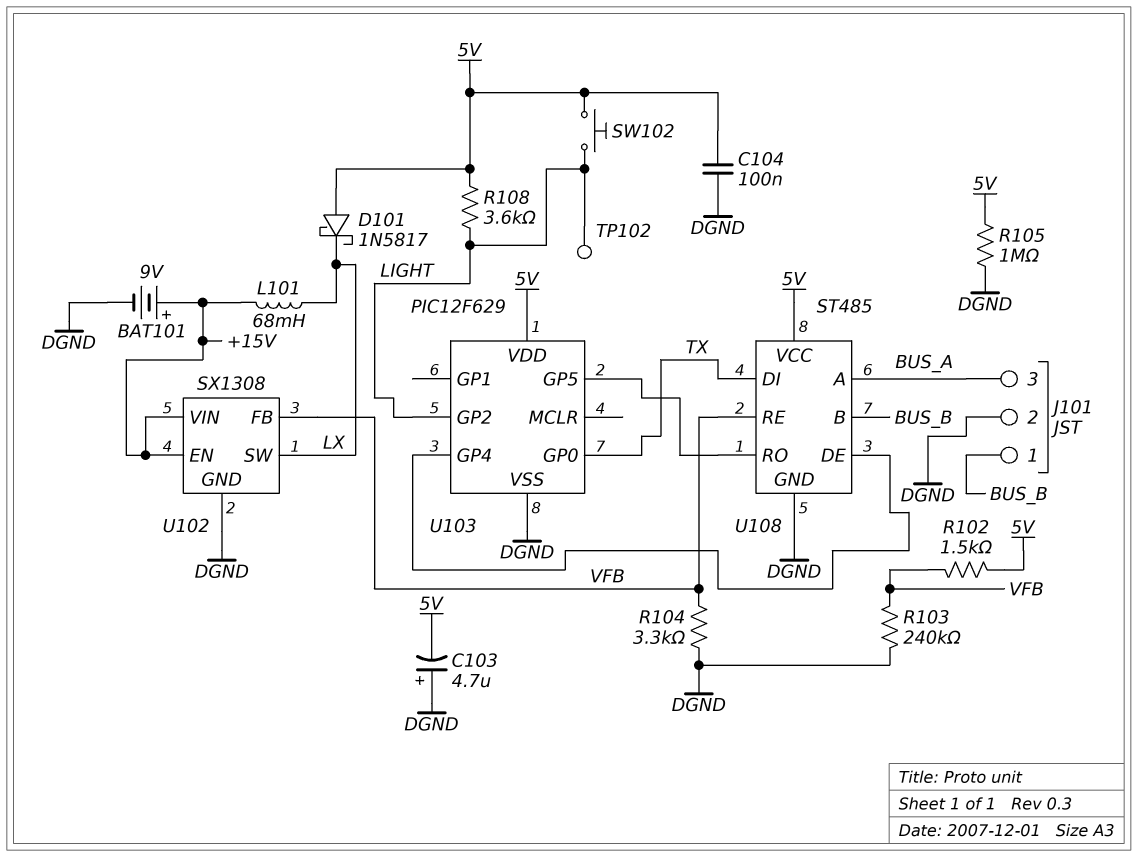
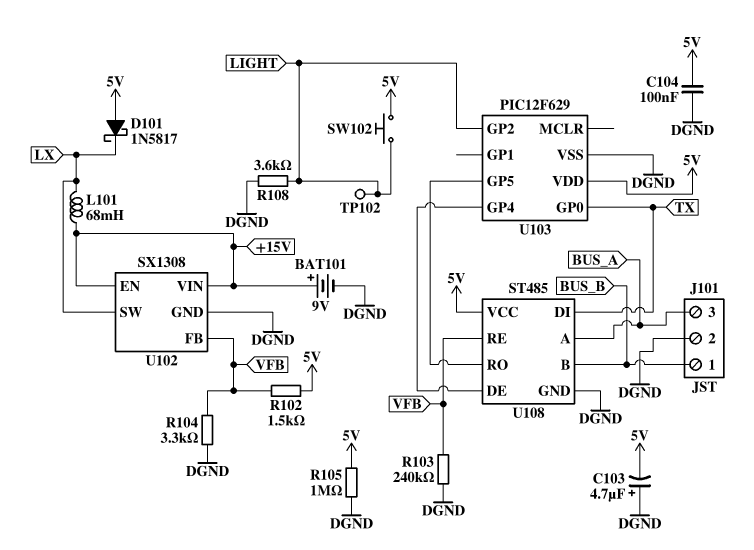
R108: 3.6k (5V, LIGHT) -> 3.6k (DGND, LIGHT)

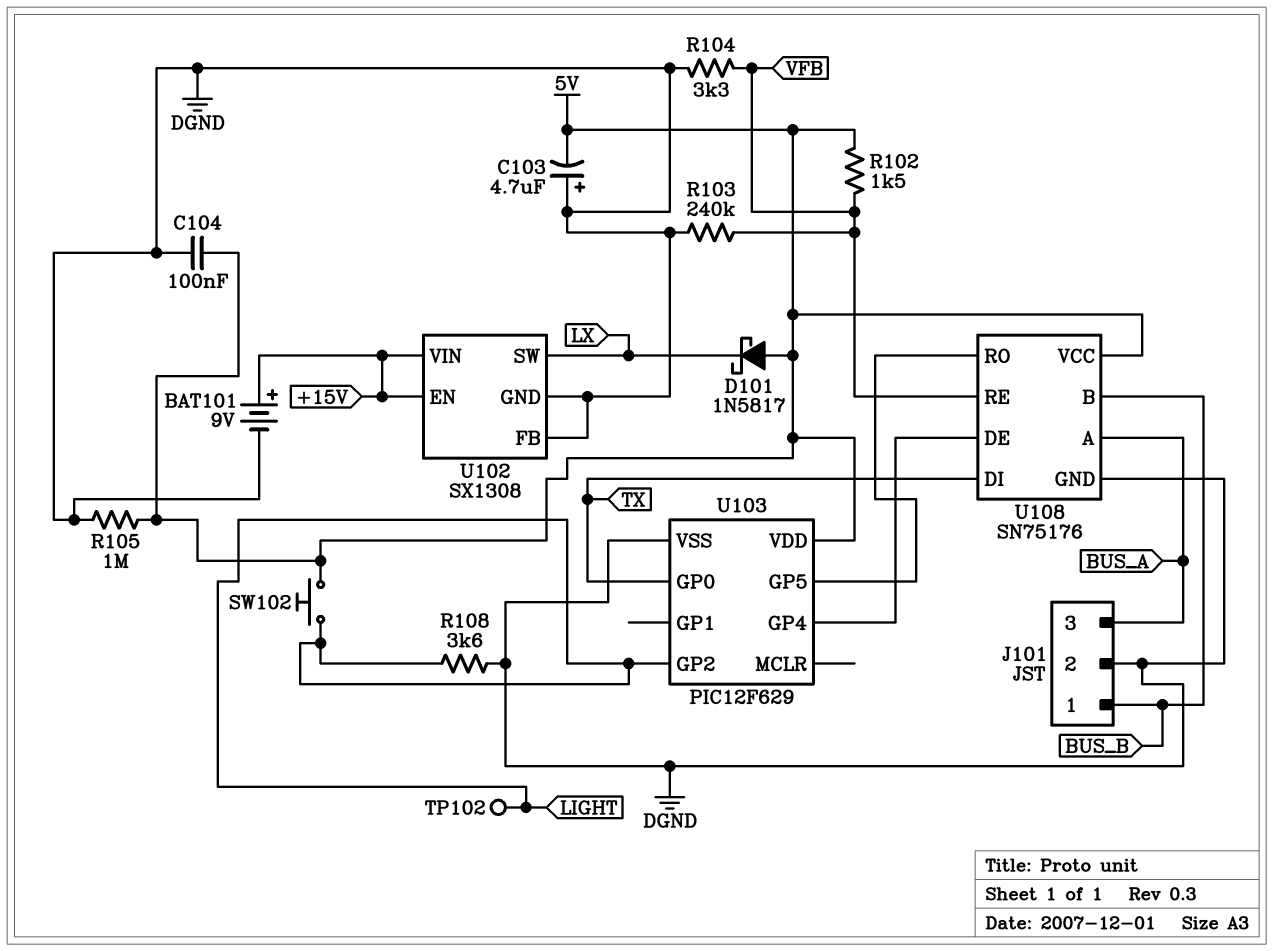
L101: 68mH (+15V, LX) -> none
U102 pin FB: VFB -> DGND
U108: ST485 -> SN75176

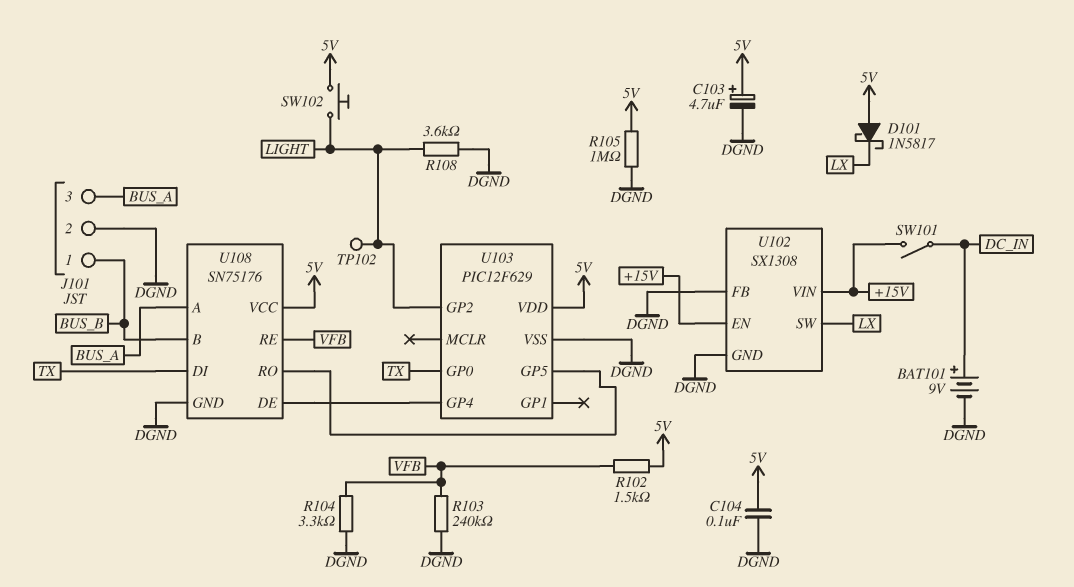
BAT101: 9V (plus +15V, minus DGND) -> 9V (plus DC_IN, minus DGND)
C103: 4.7uF (plus DGND, minus 5V) -> 4.7uF (plus 5V, minus DGND)
SW101: none -> switch (+15V, DC_IN)

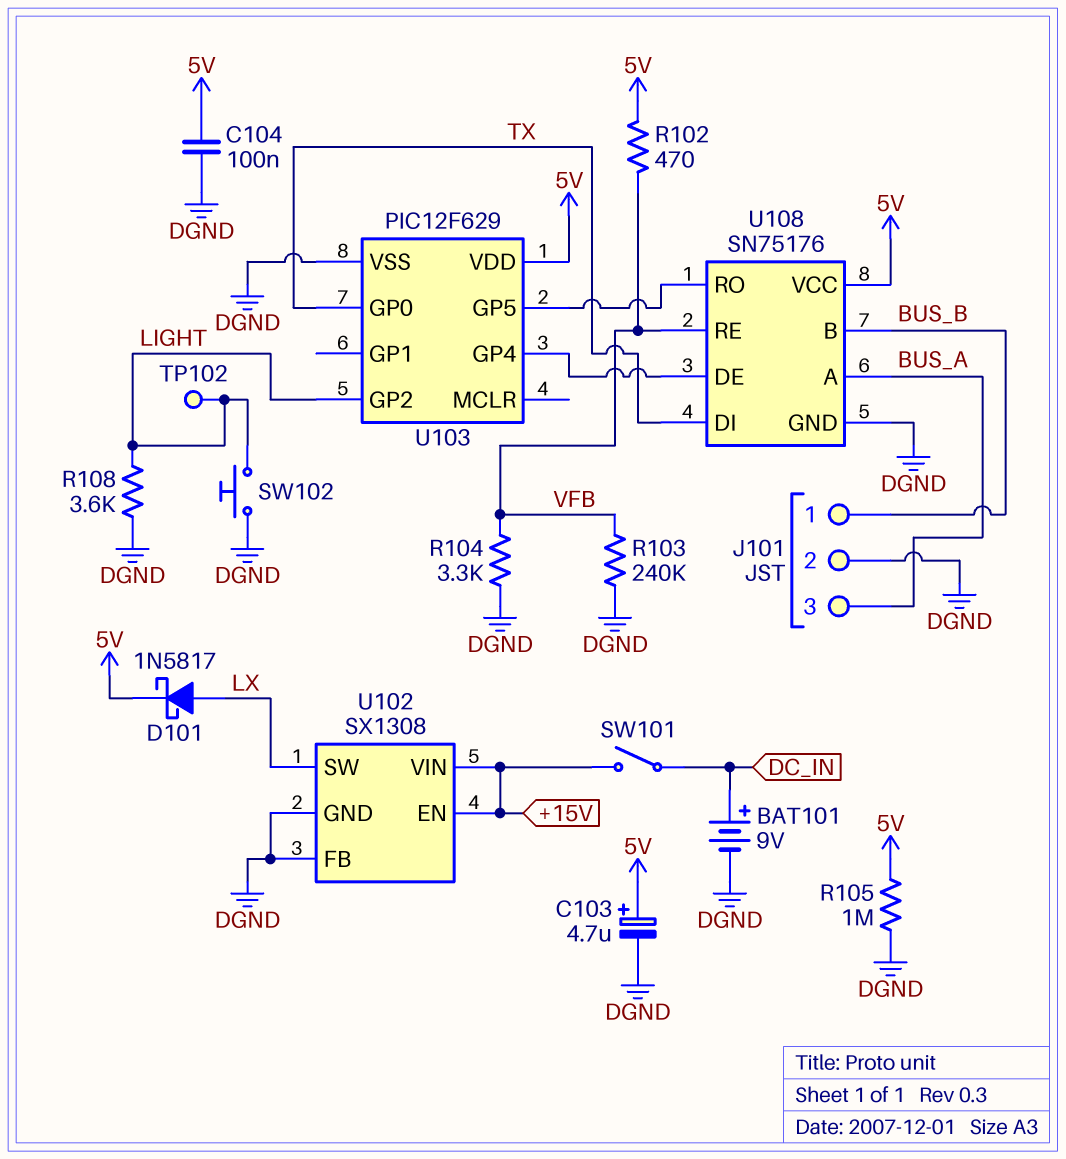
D101: schottky 1N5817 (A 5V, K LX) -> schottky 1N5817 (A LX, K 5V)
R102: 1.5k (5V, VFB) -> 470 (5V, VFB)
SW102: button (5V, LIGHT) -> button (DGND, LIGHT)

